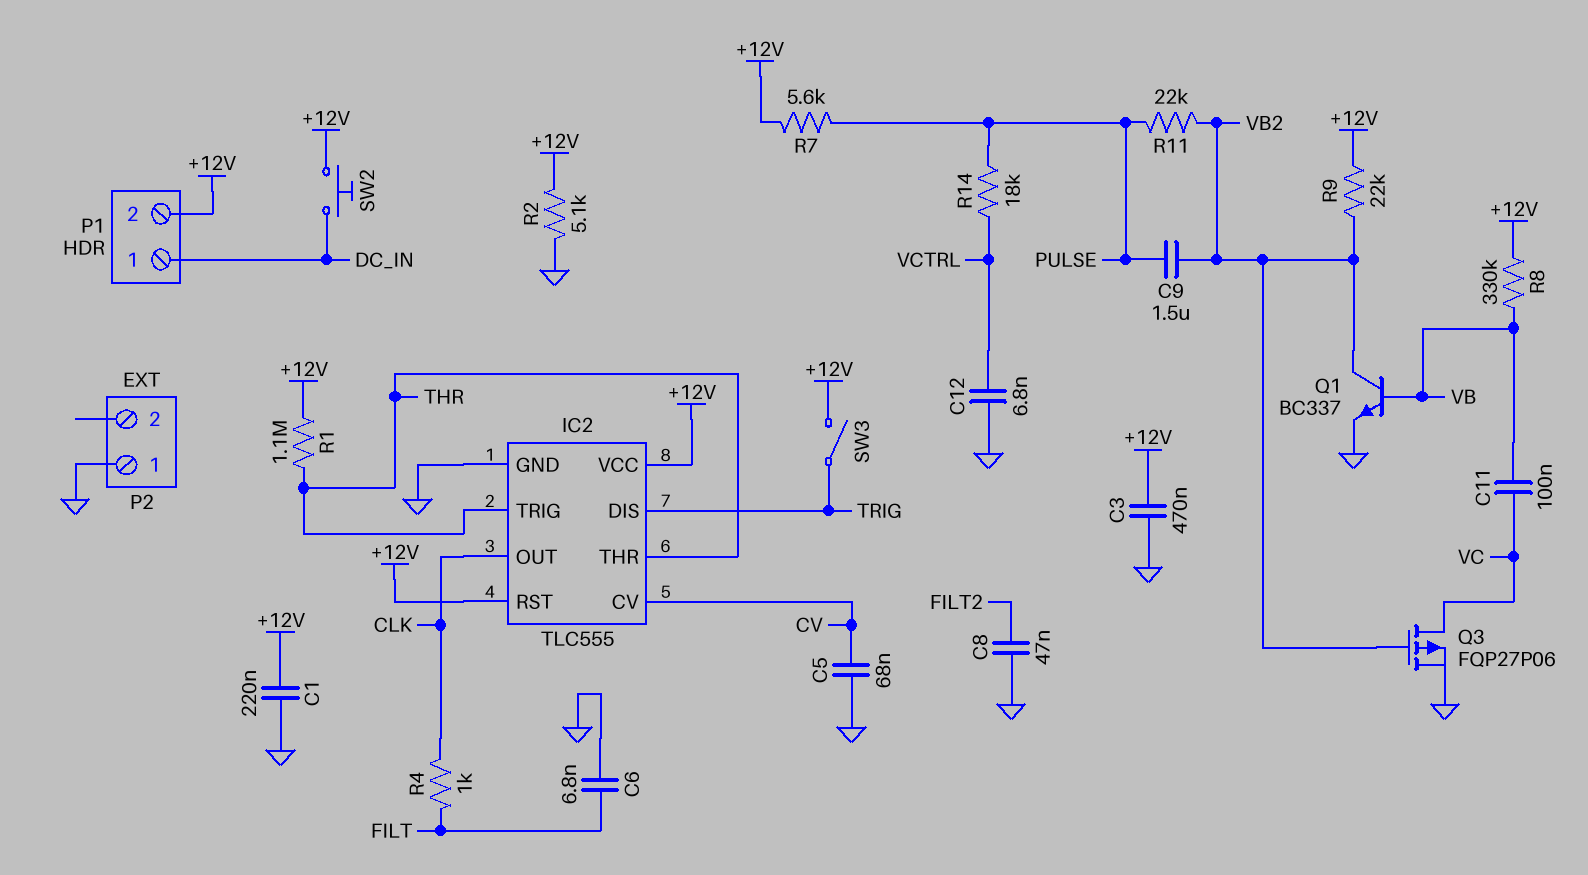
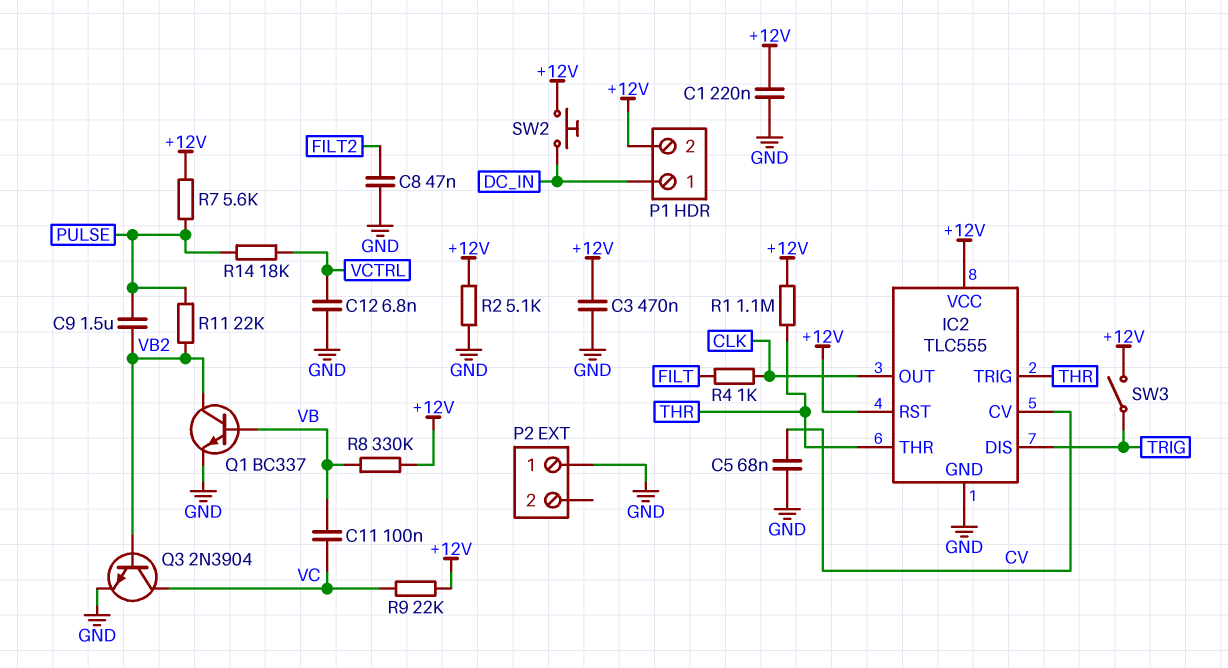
C6: 6.8nF (FILT, GND) -> none
Q3: PMOS FQP27P06 (G VB2, D VC, S GND) -> NPN 2N3904 (B VB2, C VC, E GND)
R9: 22k (+12V, VB2) -> 22k (+12V, VC)

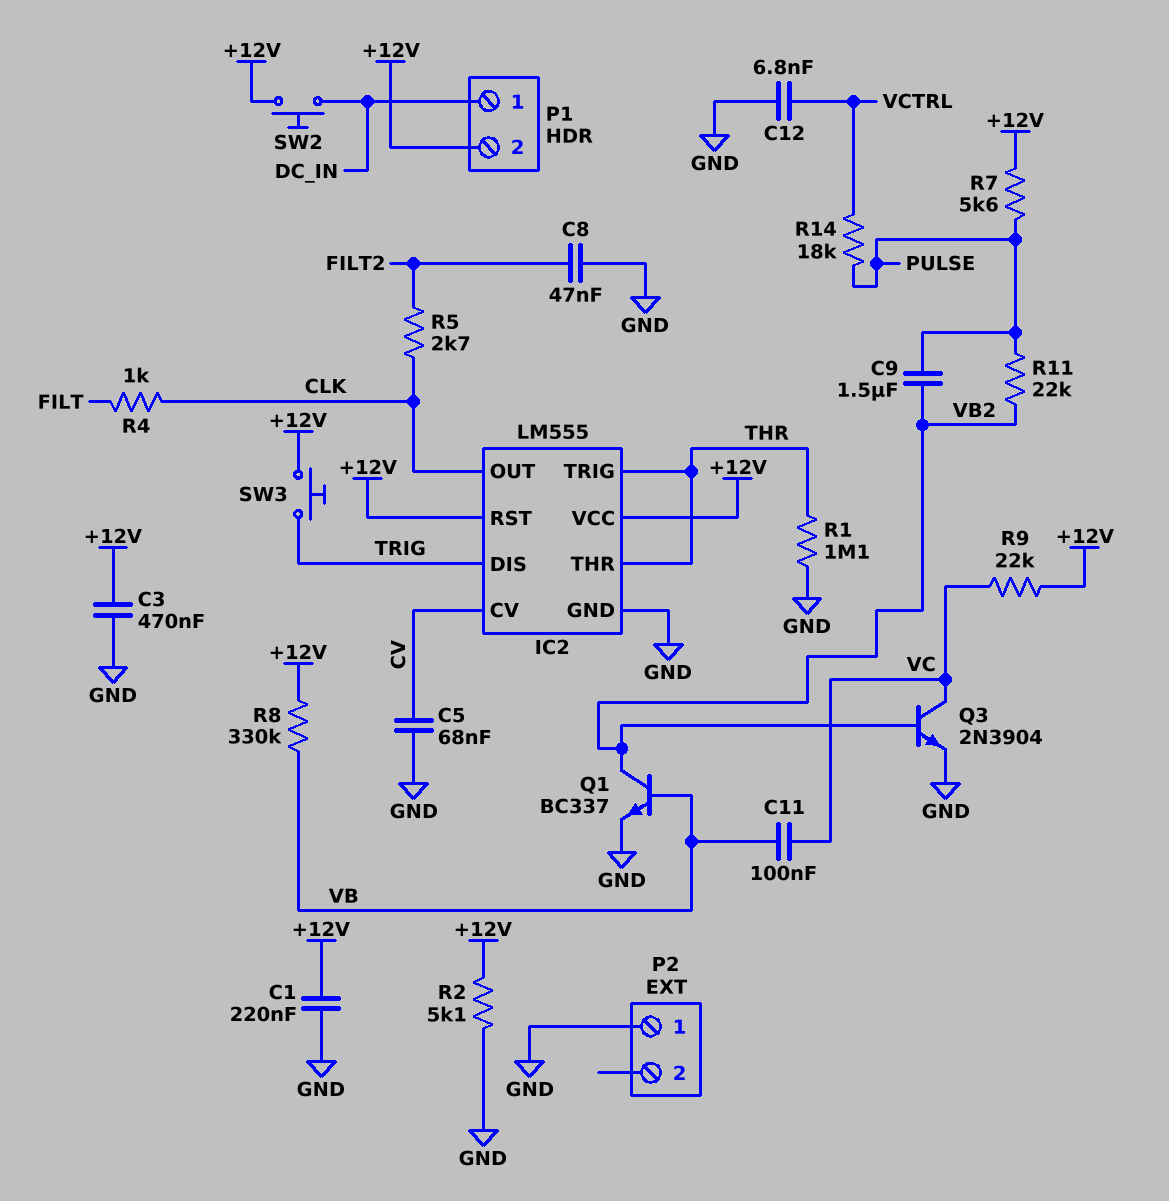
IC2: TLC555 -> LM555
R1: 1.1M (+12V, THR) -> 1.1M (GND, THR)
R5: none -> 2.7k (CLK, FILT2)
SW3: switch (+12V, TRIG) -> button (+12V, TRIG)

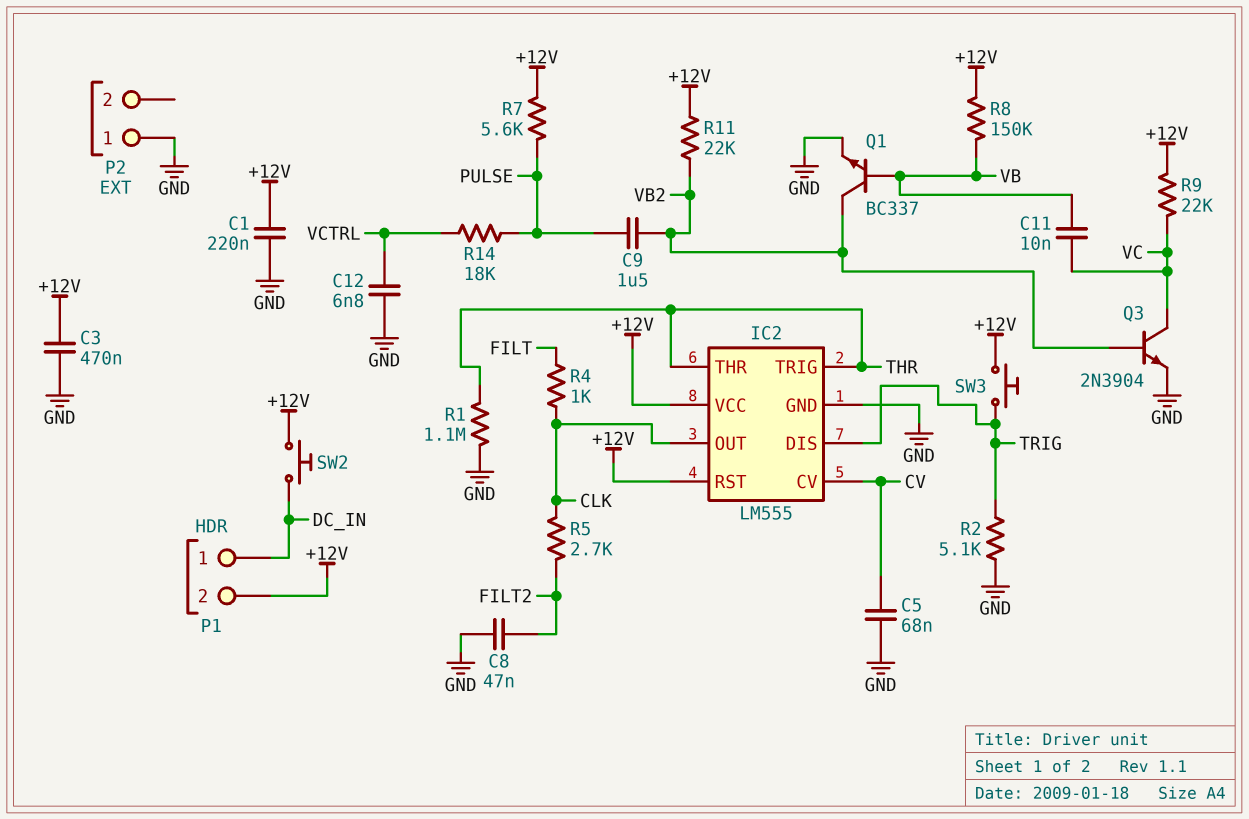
C11: 100nF (VB, VC) -> 10nF (VB, VC)
R2: 5.1k (+12V, GND) -> 5.1k (GND, TRIG)
R8: 330k (+12V, VB) -> 150k (+12V, VB)
R11: 22k (PULSE, VB2) -> 22k (+12V, VB2)

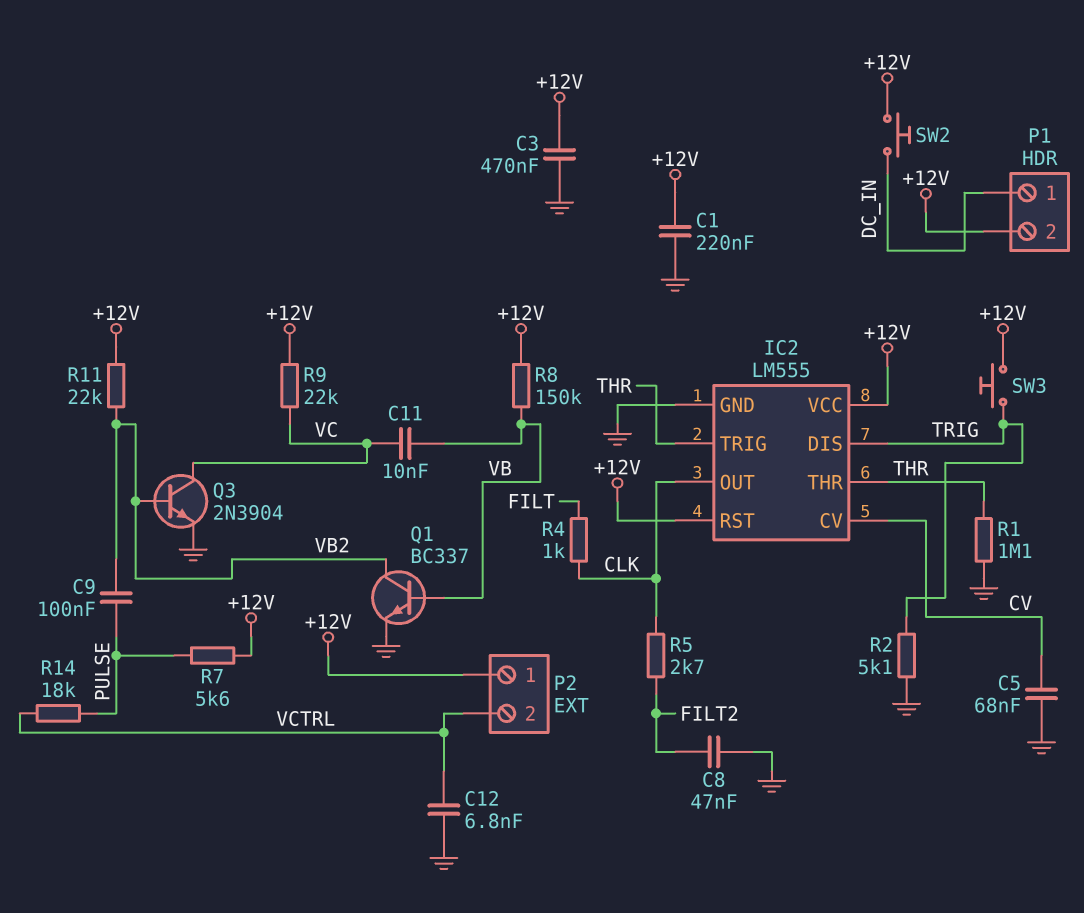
C9: 1.5uF (PULSE, VB2) -> 100nF (PULSE, VB2)
P2 pin 1: GND -> +12V
P2 pin 2: none -> VCTRL

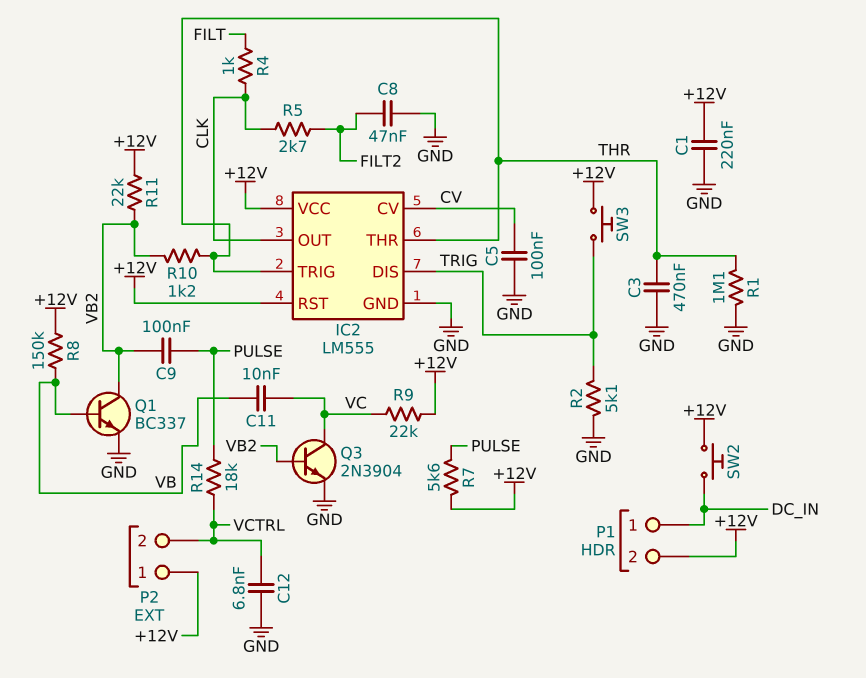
C3: 470nF (+12V, GND) -> 470nF (GND, THR)
C5: 68nF (CV, GND) -> 100nF (CV, GND)
R10: none -> 1.2k (THR, VB2)

